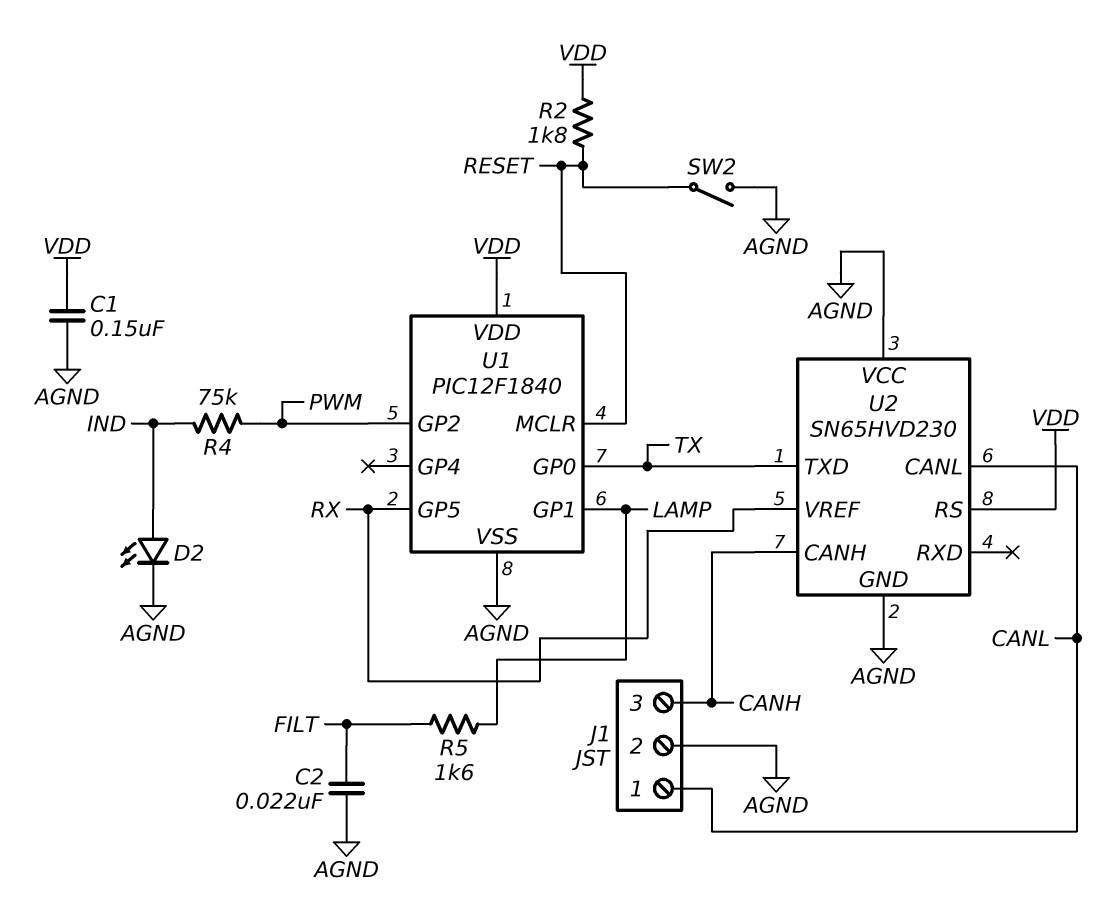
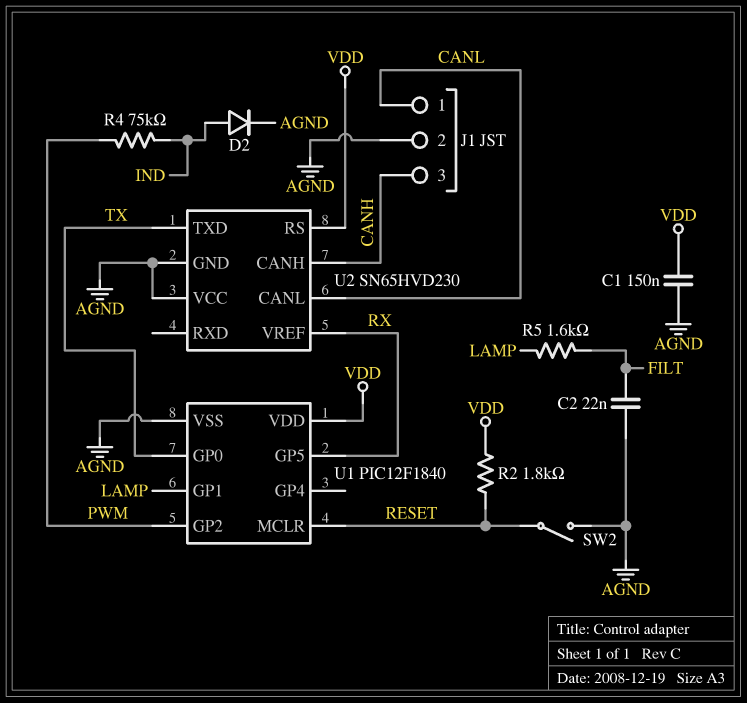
D2: LED (A IND, K AGND) -> diode (A IND, K AGND)

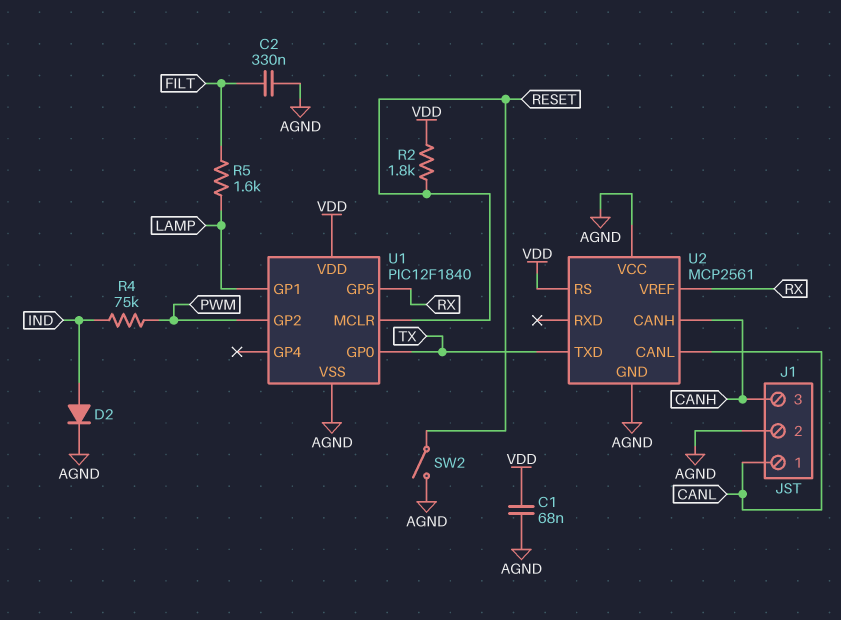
C1: 150nF (AGND, VDD) -> 68nF (AGND, VDD)
C2: 22nF (AGND, FILT) -> 330nF (AGND, FILT)
U2: SN65HVD230 -> MCP2561

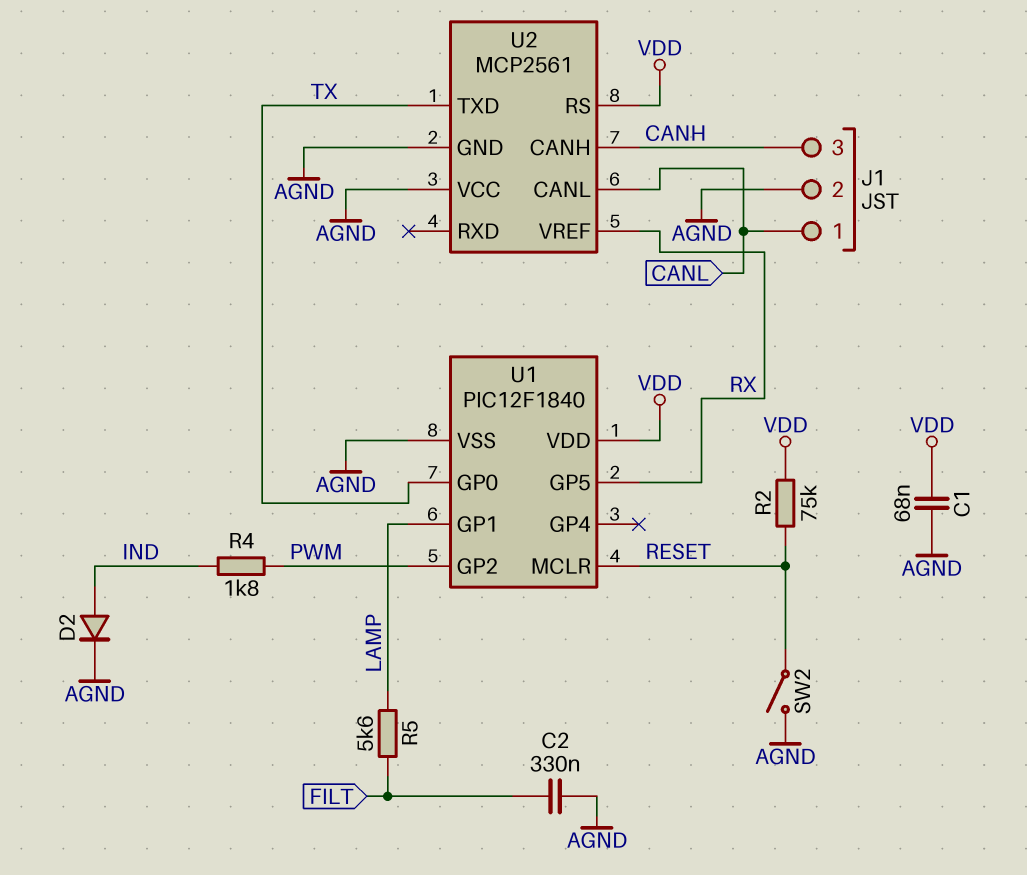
R2: 1.8k (RESET, VDD) -> 75k (RESET, VDD)
R4: 75k (IND, PWM) -> 1.8k (IND, PWM)
R5: 1.6k (FILT, LAMP) -> 5.6k (FILT, LAMP)

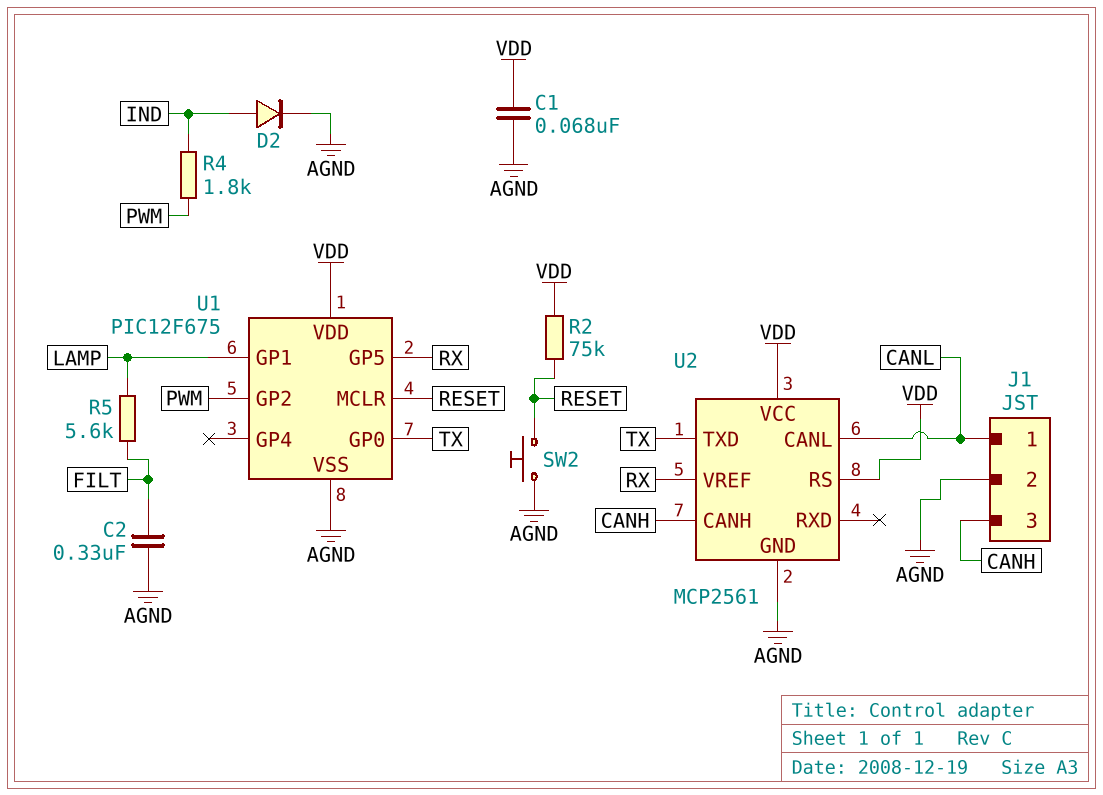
SW2: switch (AGND, RESET) -> button (AGND, RESET)
U1: PIC12F1840 -> PIC12F675
U2 pin VCC: AGND -> VDD

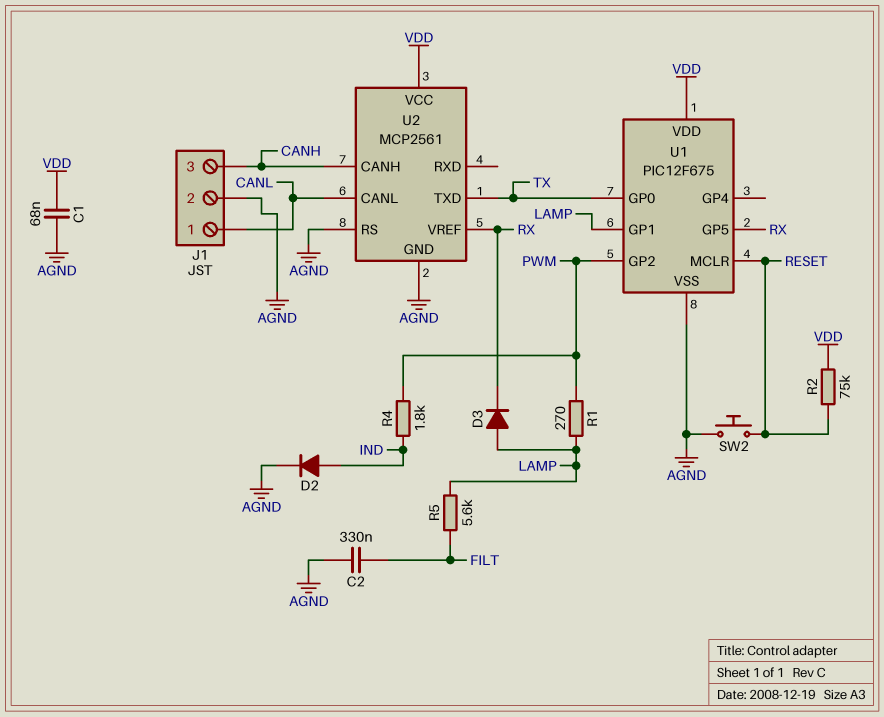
D3: none -> diode (A LAMP, K RX)
R1: none -> 270 (LAMP, PWM)
U2 pin RS: VDD -> AGND

